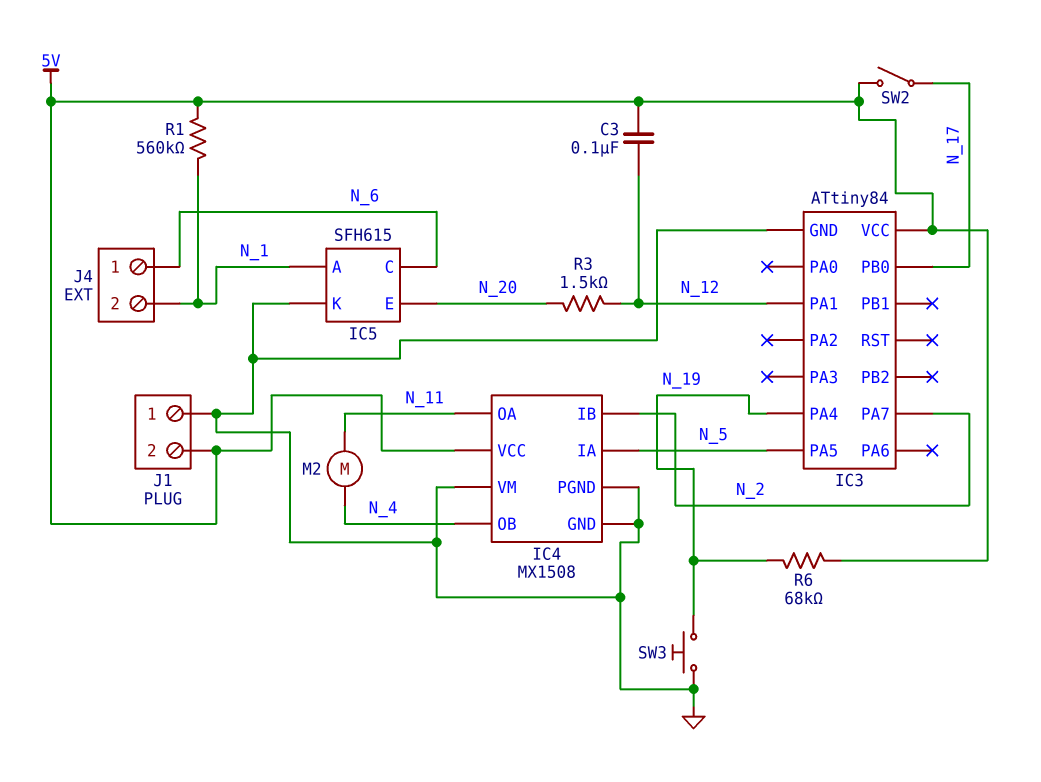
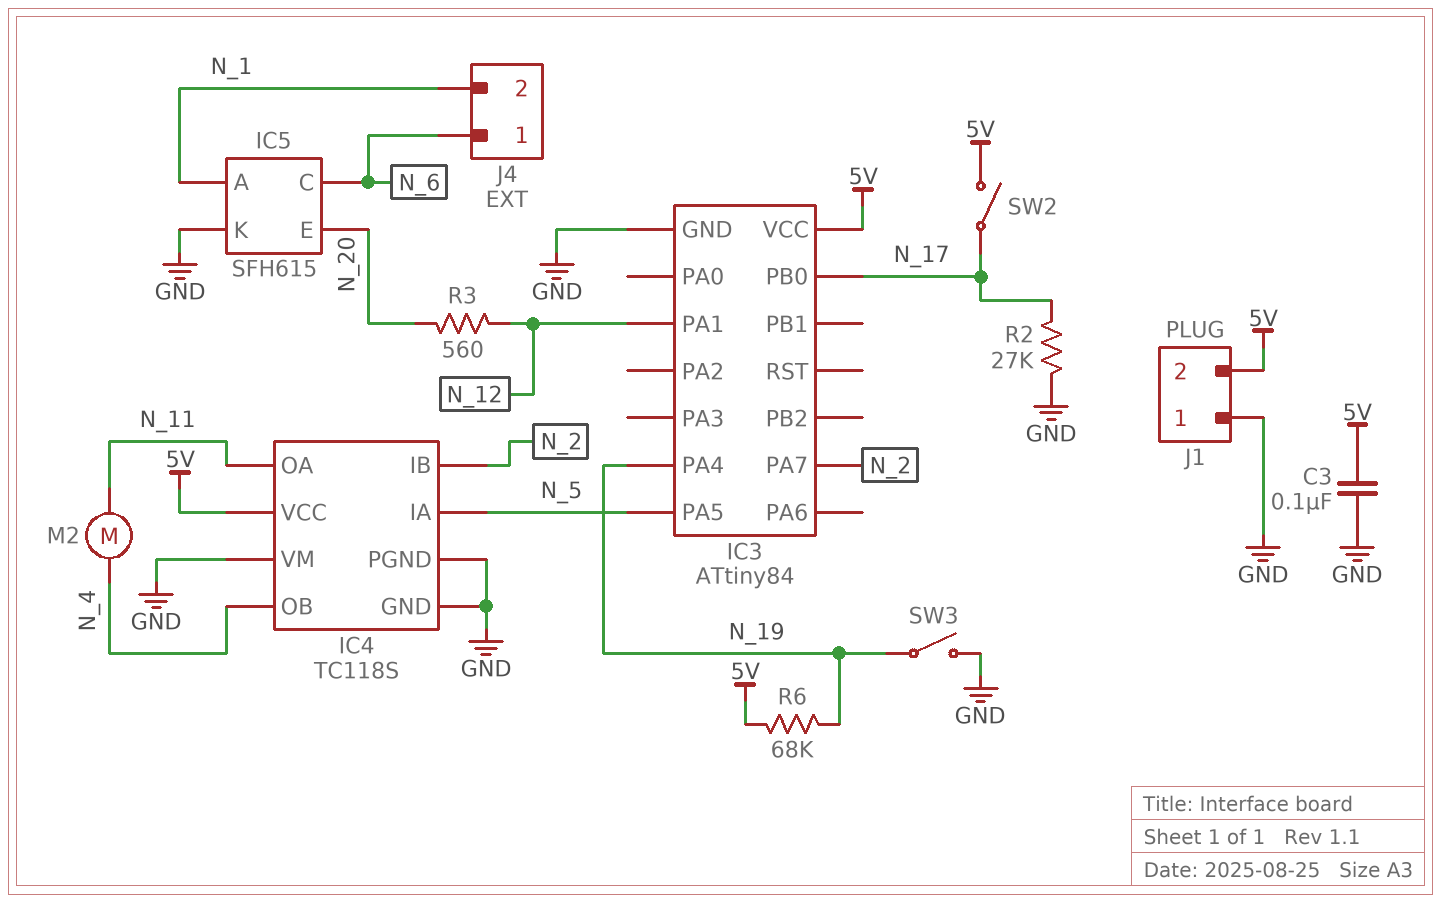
C3: 100nF (5V, N_12) -> 100nF (5V, GND)
IC4: MX1508 -> TC118S
R1: 560k (5V, N_1) -> none
R2: none -> 27k (GND, N_17)
R3: 1.5k (N_12, N_20) -> 560 (N_12, N_20)
SW3: button (GND, N_19) -> switch (GND, N_19)

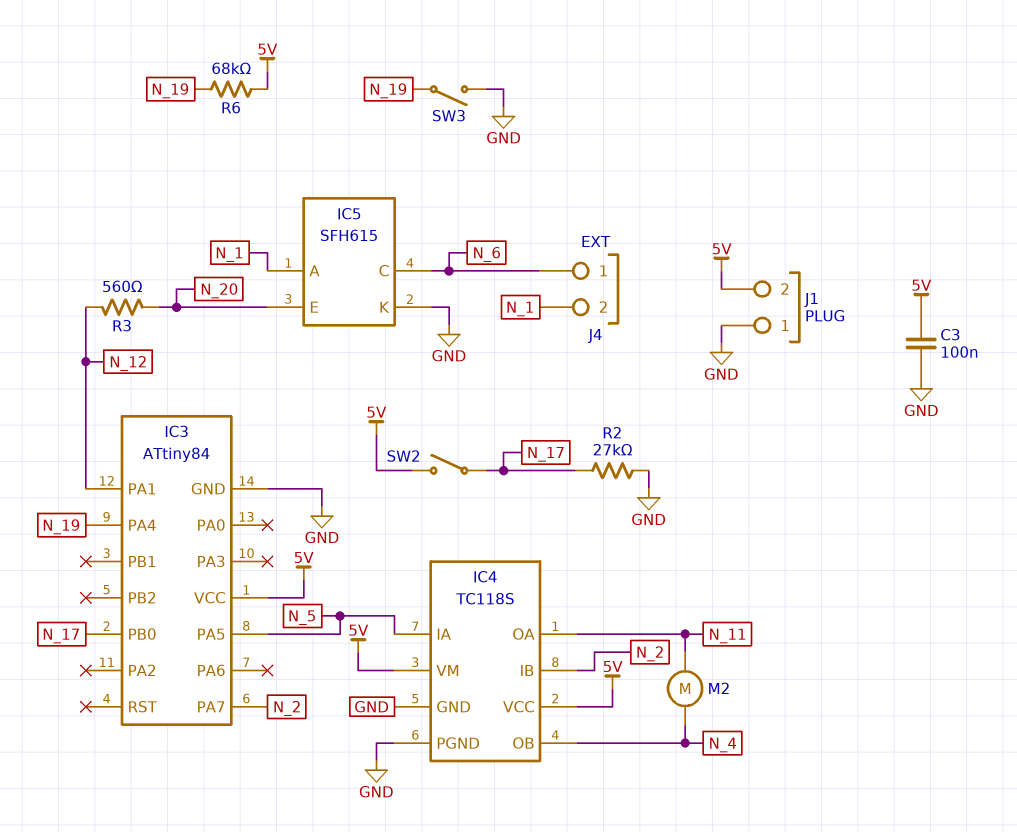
IC4 pin VM: GND -> 5V

